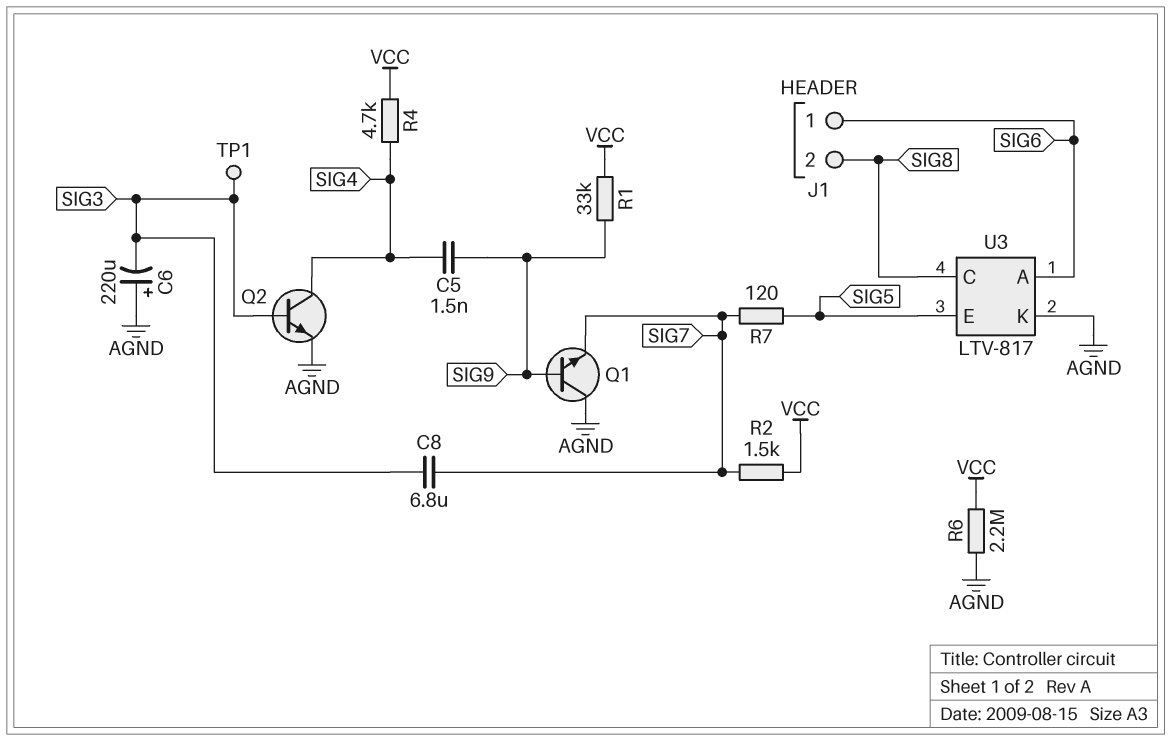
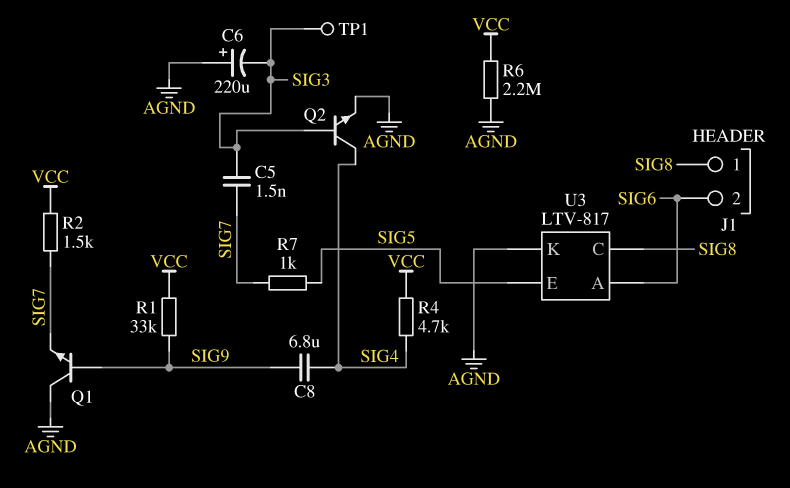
C5: 1.5nF (SIG4, SIG9) -> 1.5nF (SIG3, SIG7)
C8: 6.8uF (SIG3, SIG7) -> 6.8uF (SIG4, SIG9)
J1 pin 1: SIG6 -> SIG8
J1 pin 2: SIG8 -> SIG6
R7: 120 (SIG5, SIG7) -> 1k (SIG5, SIG7)

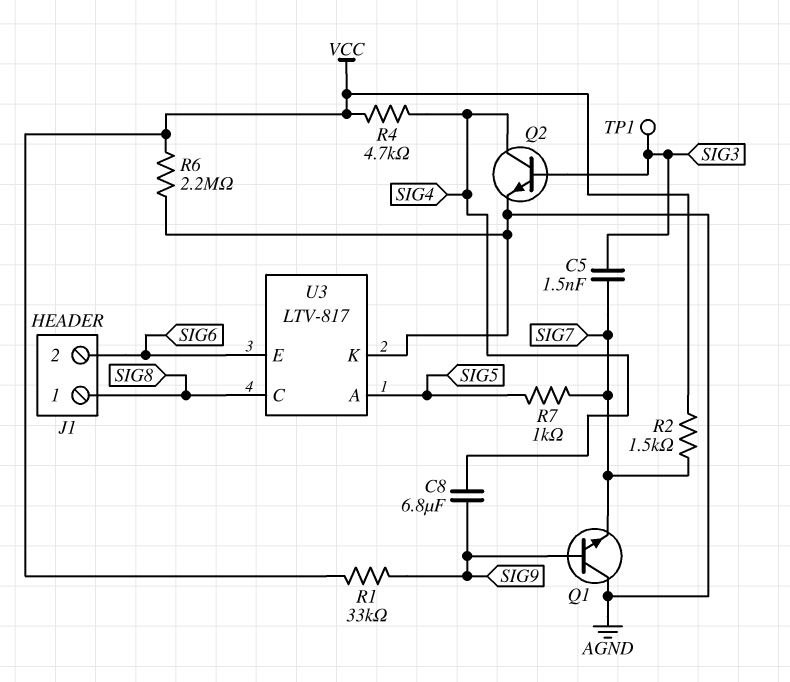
C6: 220uF (plus AGND, minus SIG3) -> none
U3 pin A: SIG6 -> SIG5
U3 pin E: SIG5 -> SIG6

